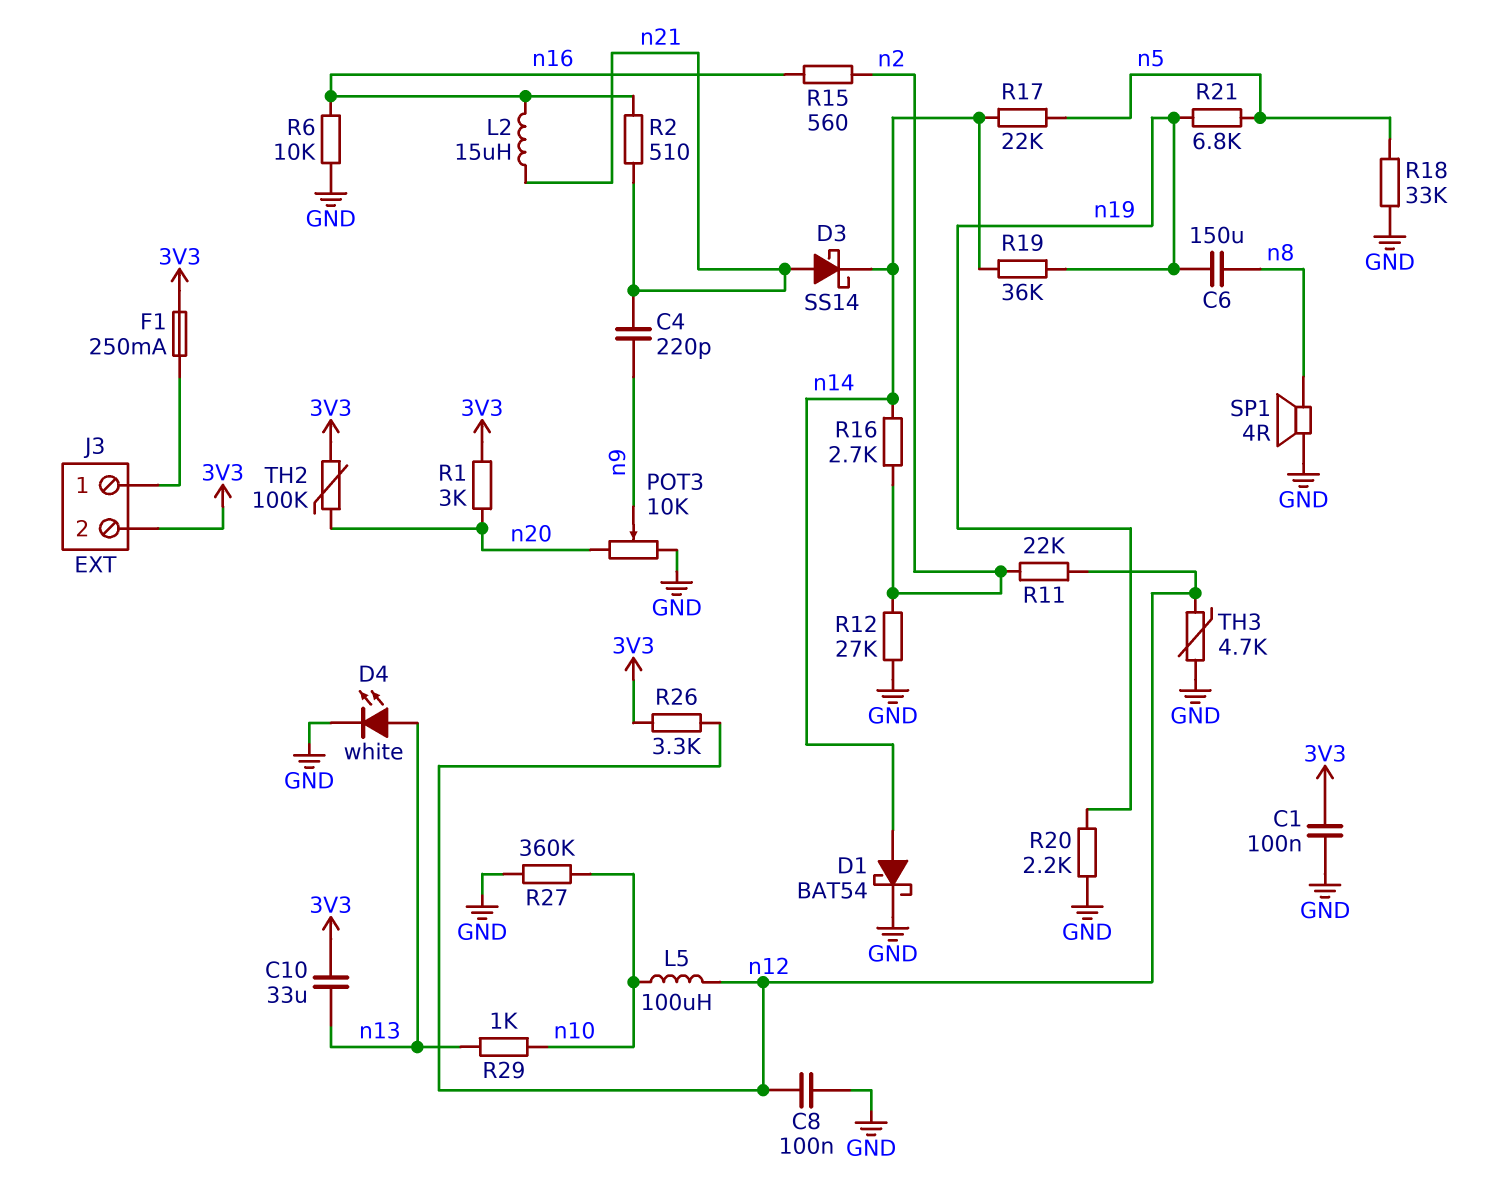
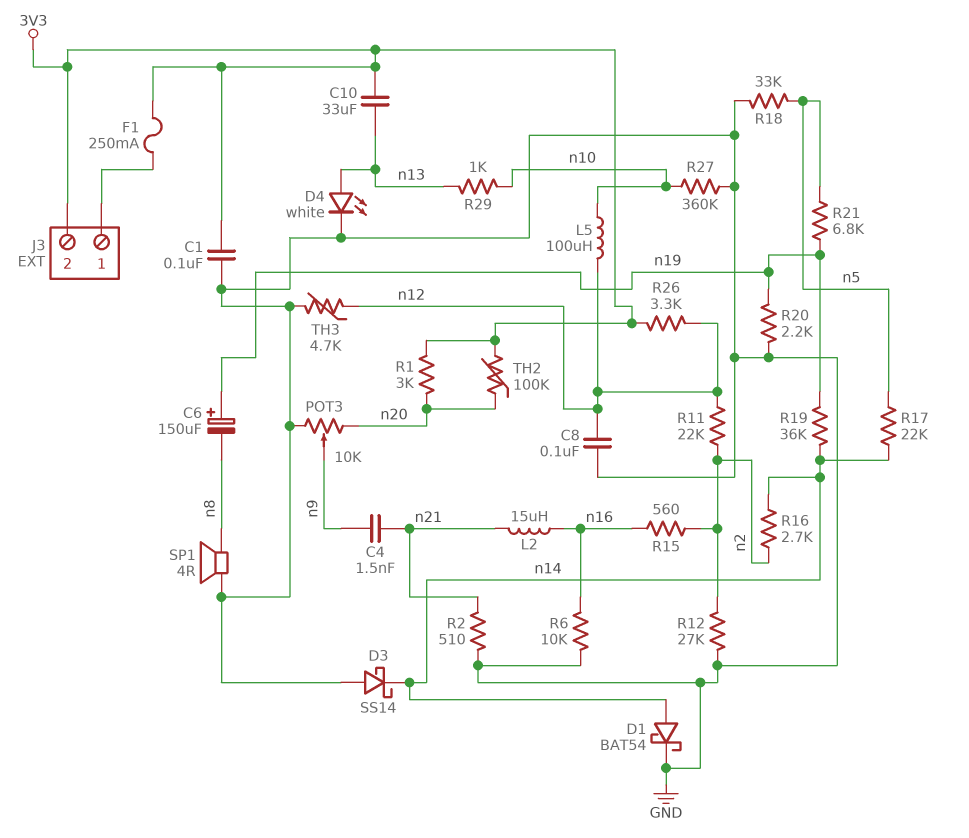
C4: 220pF (n9, n21) -> 1.5nF (n9, n21)
C6: 150uF (n8, n19) -> 150uF (plus n19, minus n8)
D3: schottky SS14 (A n21, K n14) -> schottky SS14 (A GND, K n14)
R2: 510 (n16, n21) -> 510 (GND, n21)

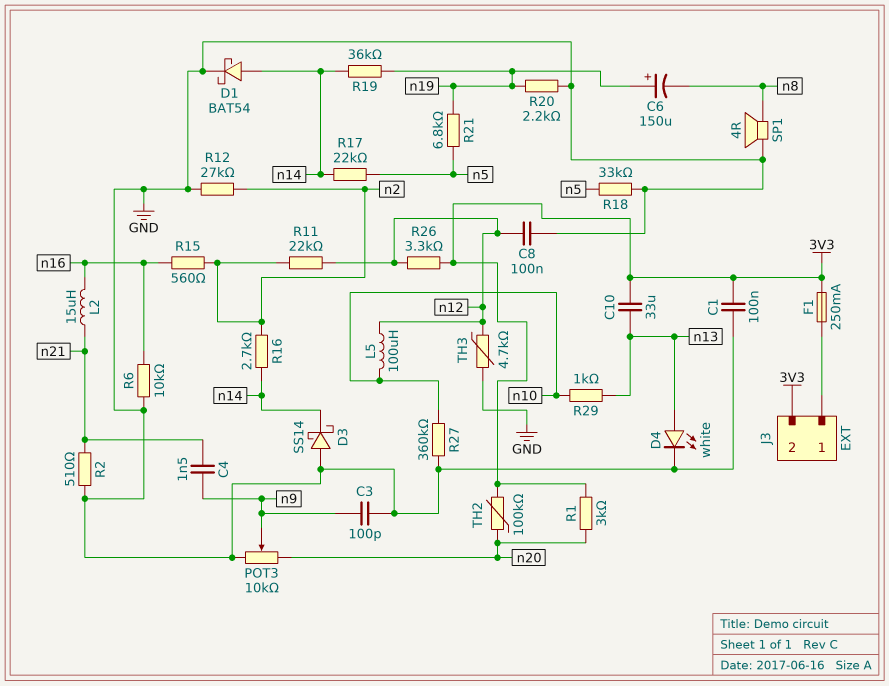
C3: none -> 100pF (GND, n9)

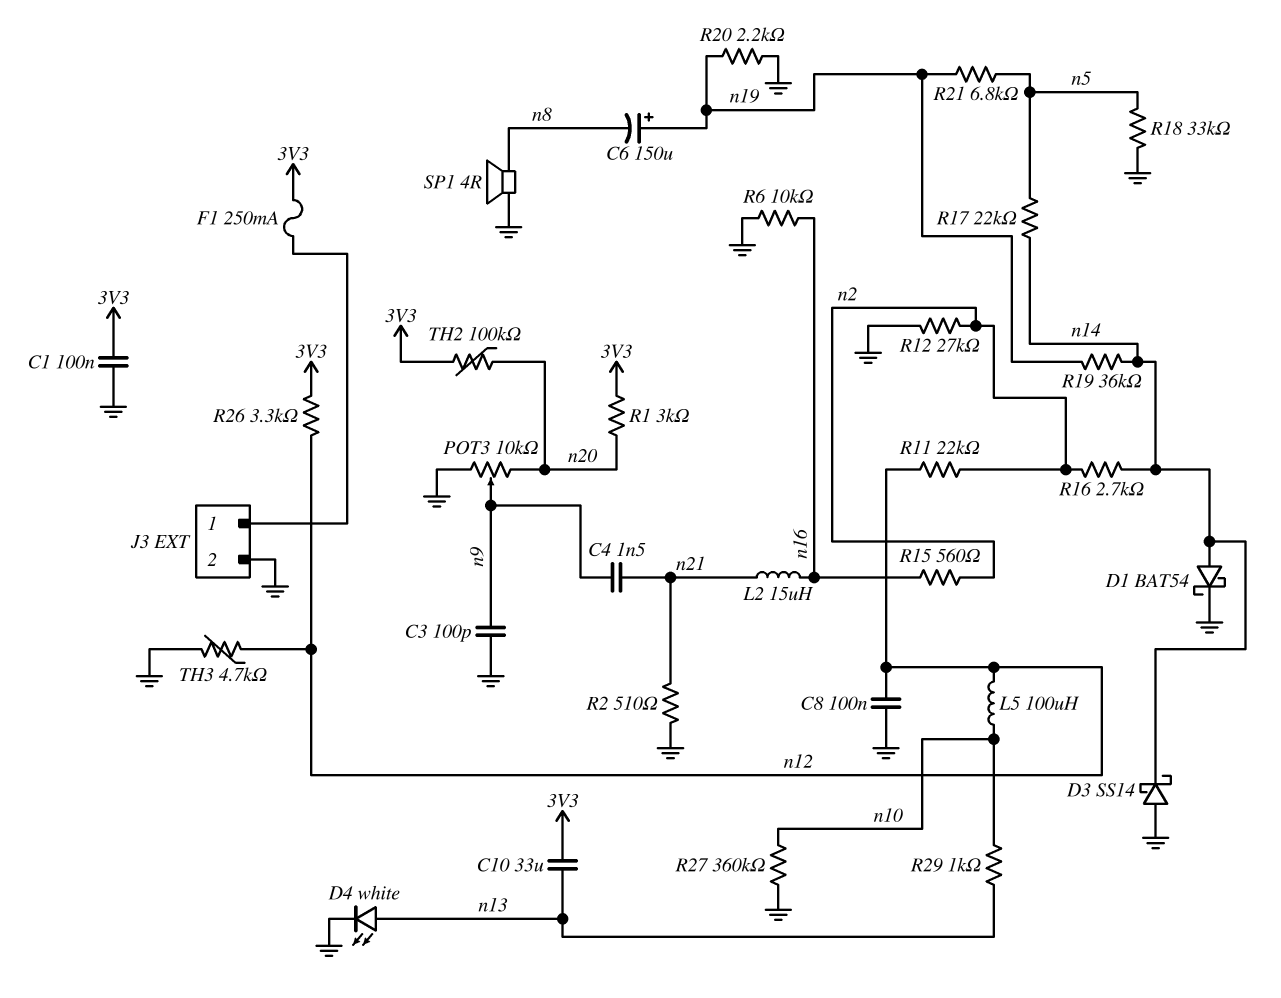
J3 pin 2: 3V3 -> GND

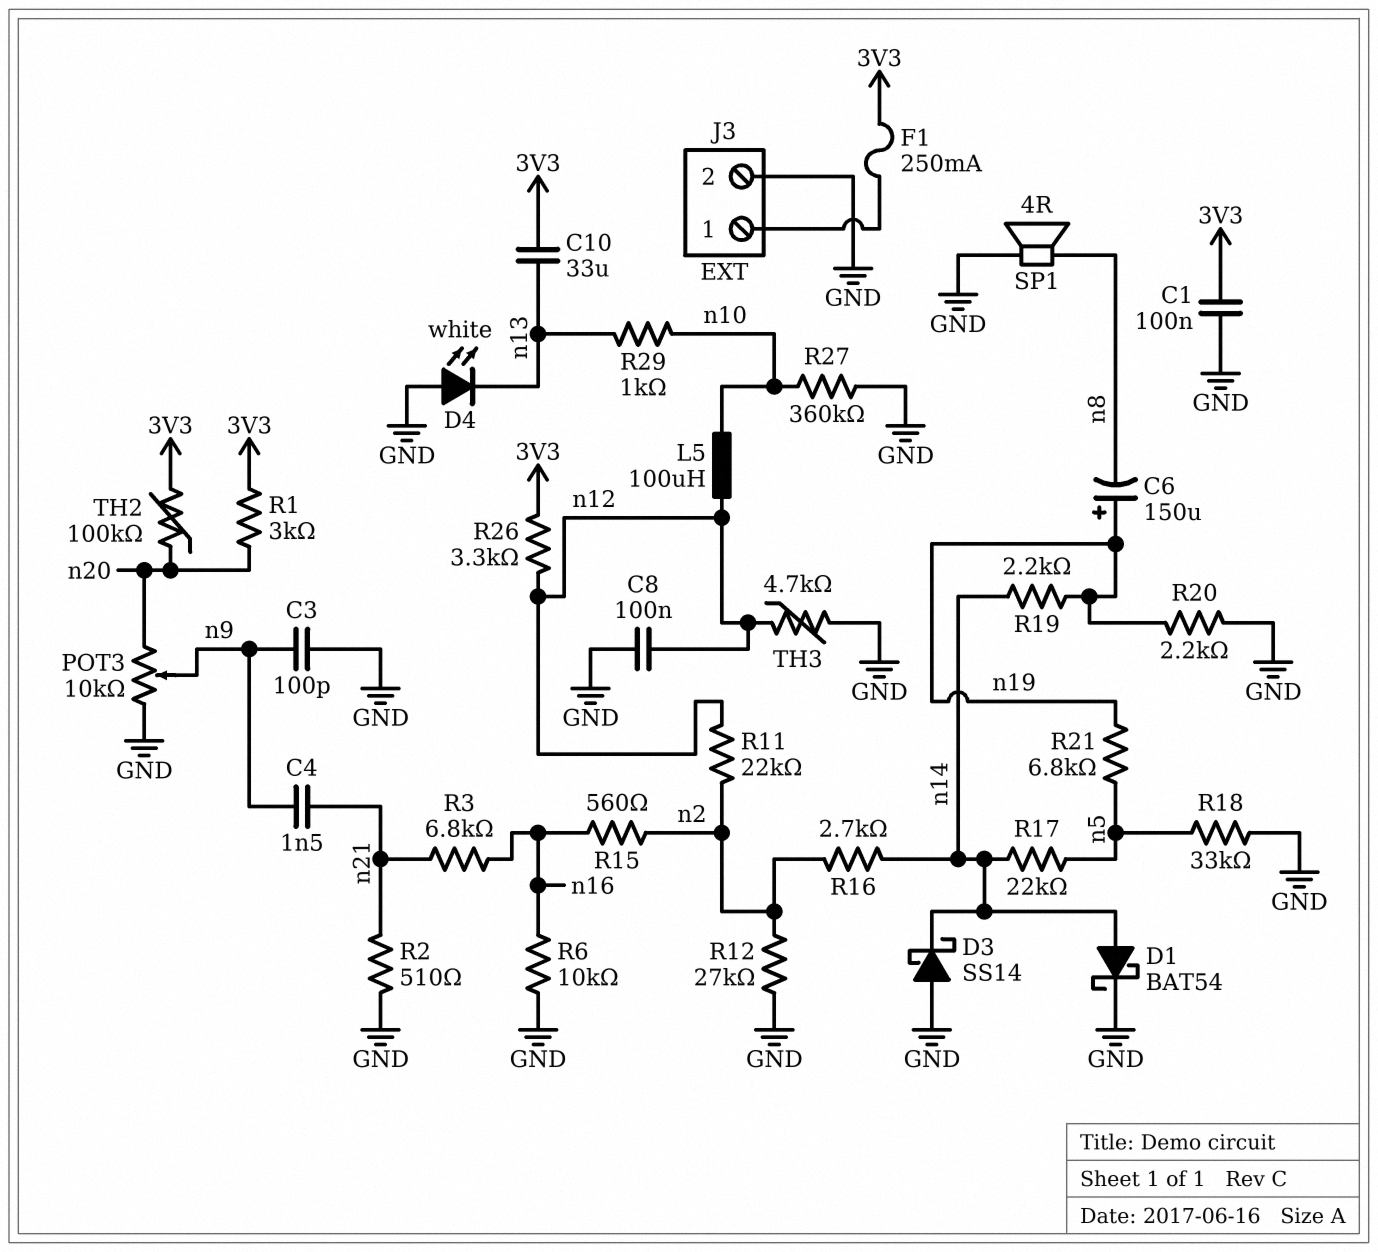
D4: LED white (A n13, K GND) -> LED white (A GND, K n13)
L2: 15uH (n16, n21) -> none
R3: none -> 6.8k (n16, n21)
R19: 36k (n14, n19) -> 2.2k (n14, n19)

